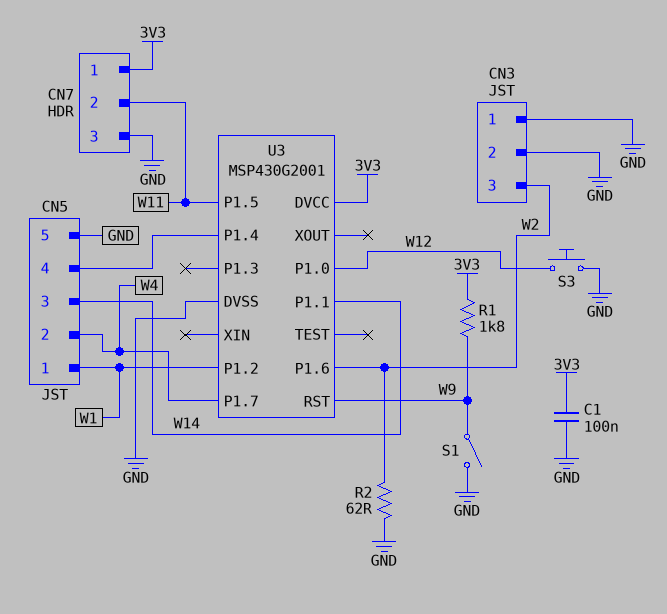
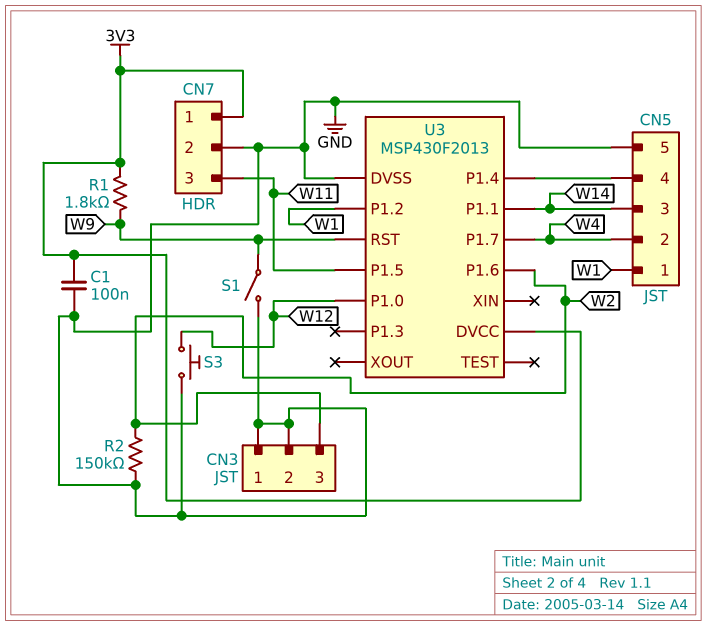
CN7 pin 2: W11 -> GND
CN7 pin 3: GND -> W11
R2: 62 (GND, W2) -> 150k (GND, W2)
U3: MSP430G2001 -> MSP430F2013

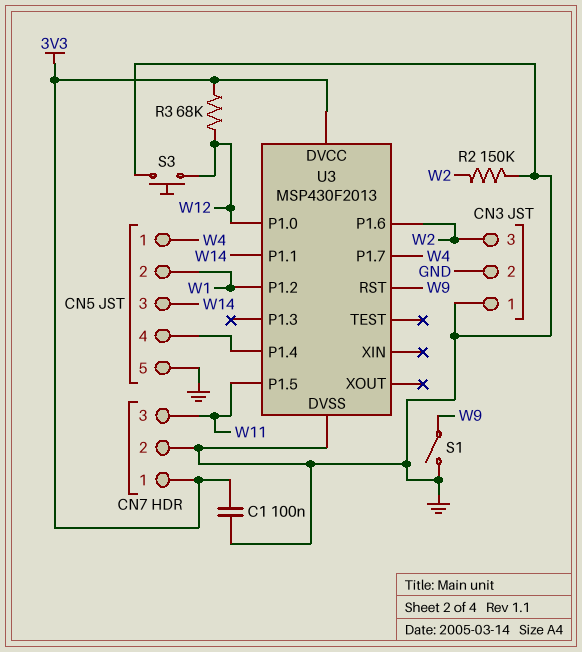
CN5 pin 1: W1 -> W4
CN5 pin 2: W4 -> W1
R1: 1.8k (3V3, W9) -> none
R3: none -> 68k (3V3, W12)

